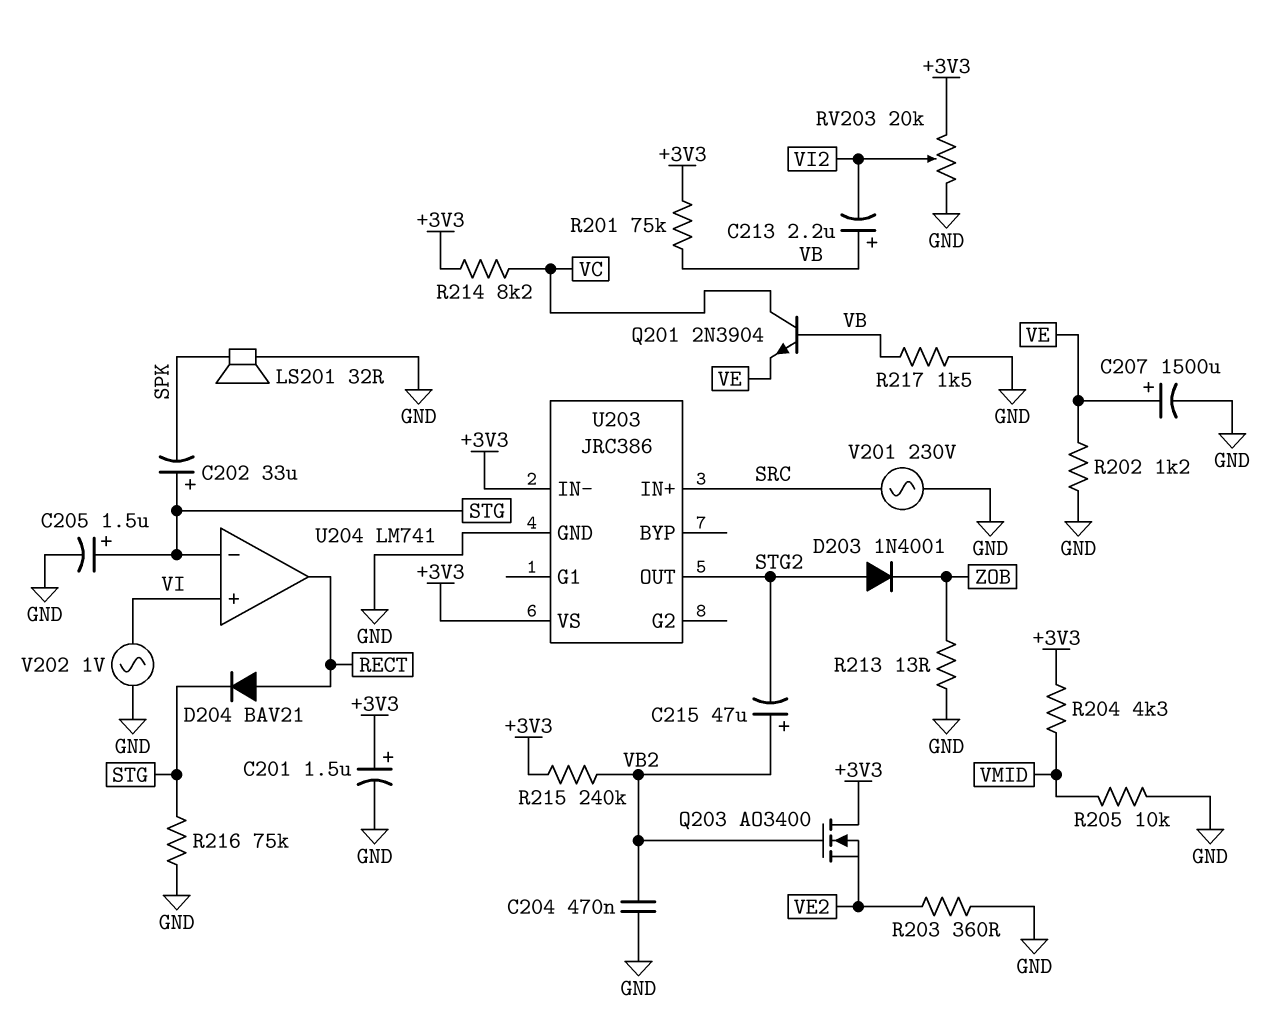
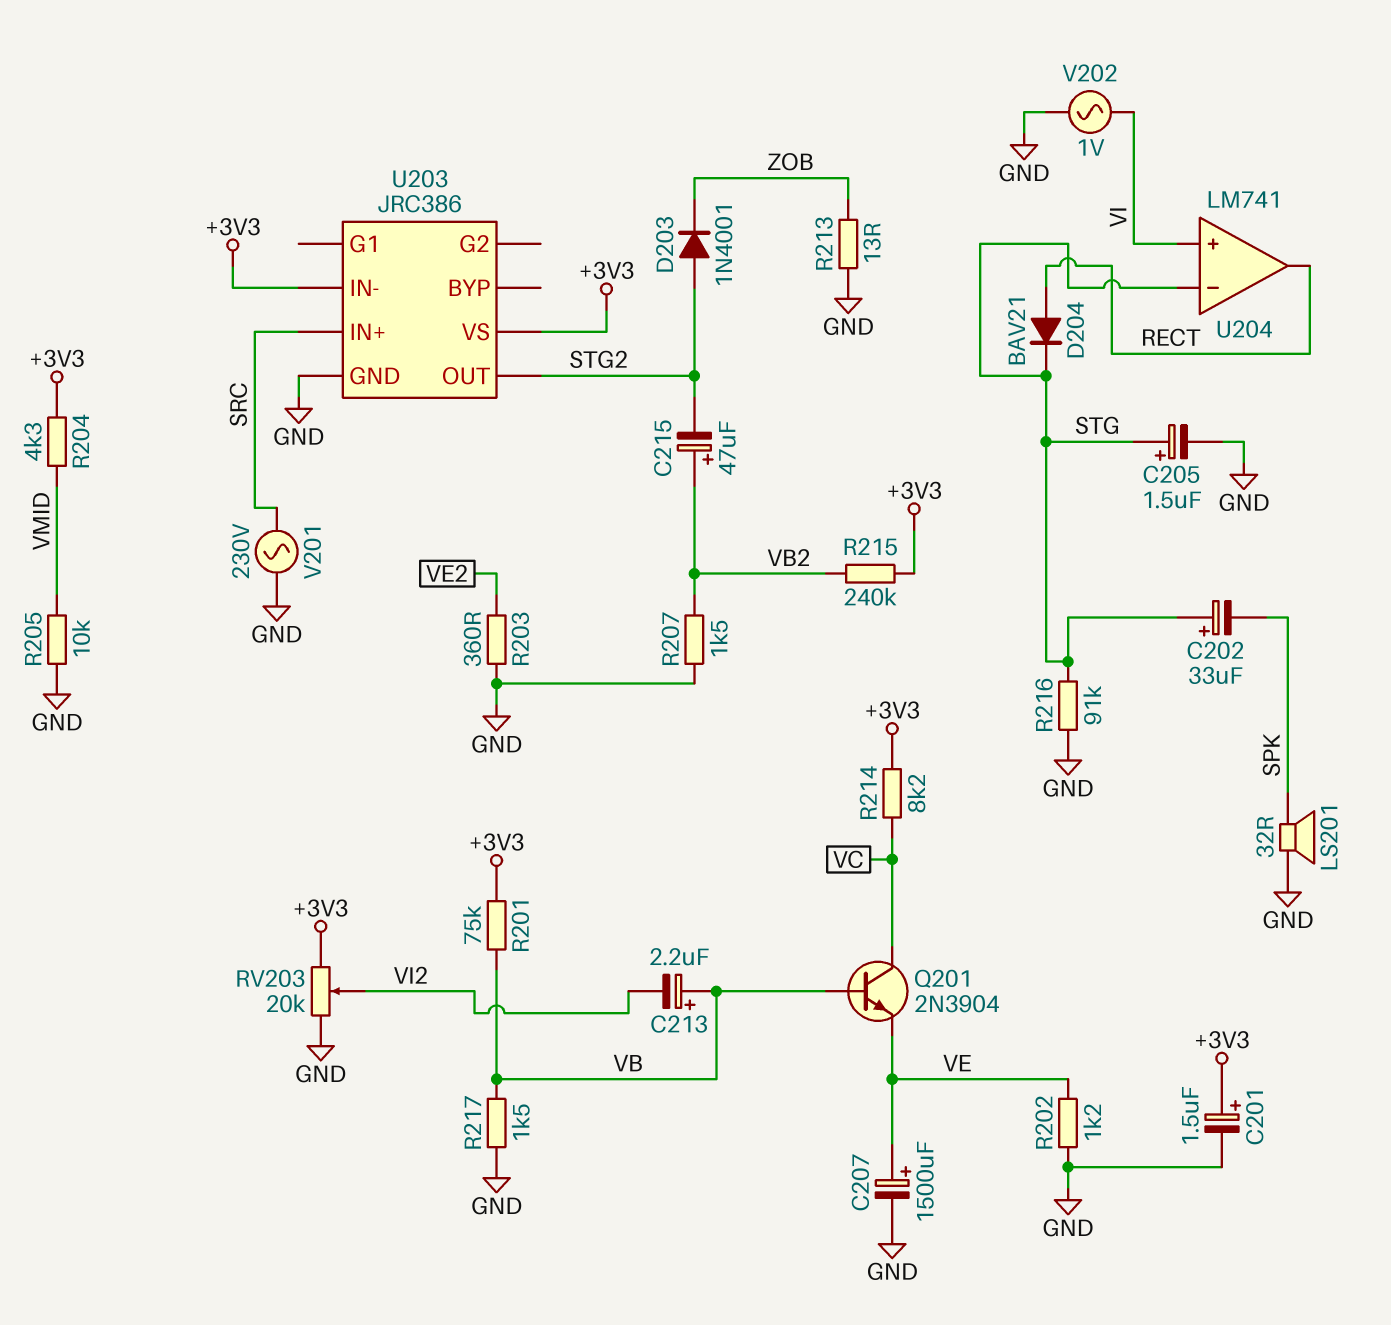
C204: 470nF (GND, VB2) -> none
Q203: NMOS AO3400 (G VB2, D +3V3, S VE2) -> none
R207: none -> 1.5k (GND, VB2)
R216: 75k (GND, STG) -> 91k (GND, STG)

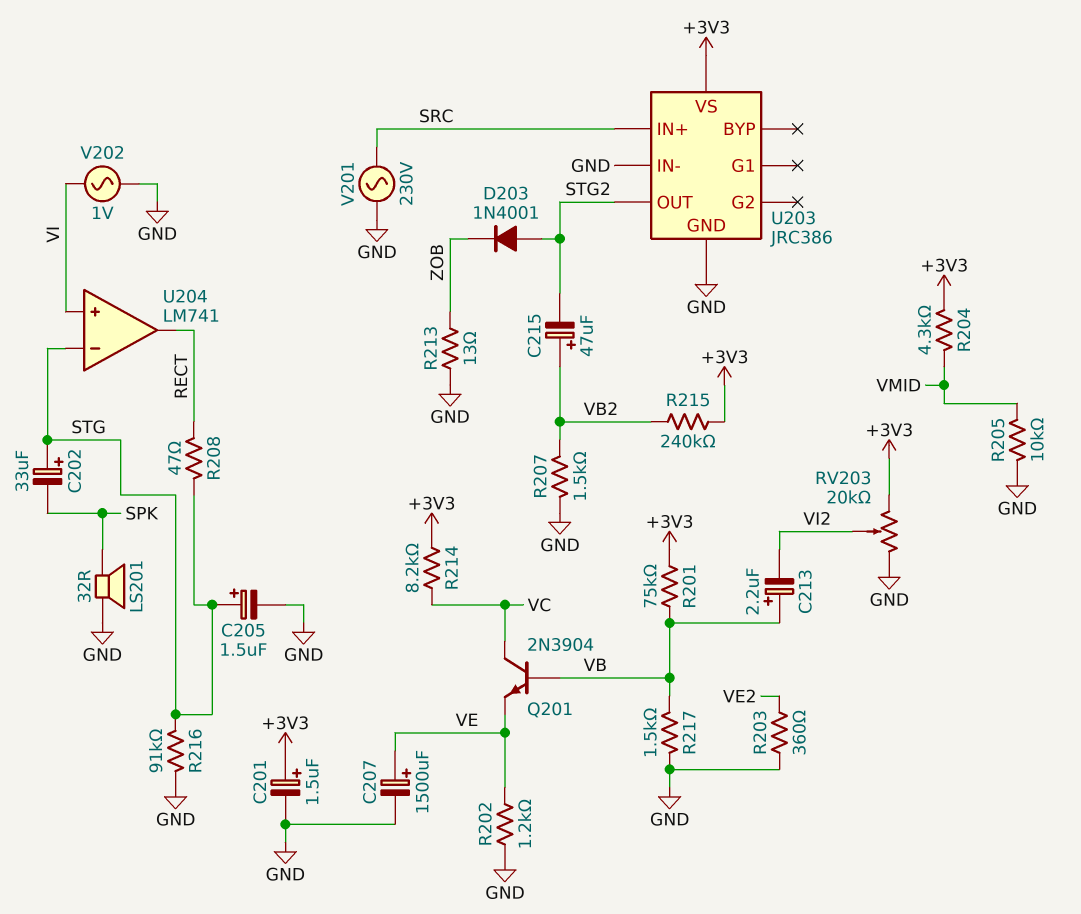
D204: diode BAV21 (A RECT, K STG) -> none
R208: none -> 47 (RECT, STG)
U203 pin IN-: +3V3 -> GND

